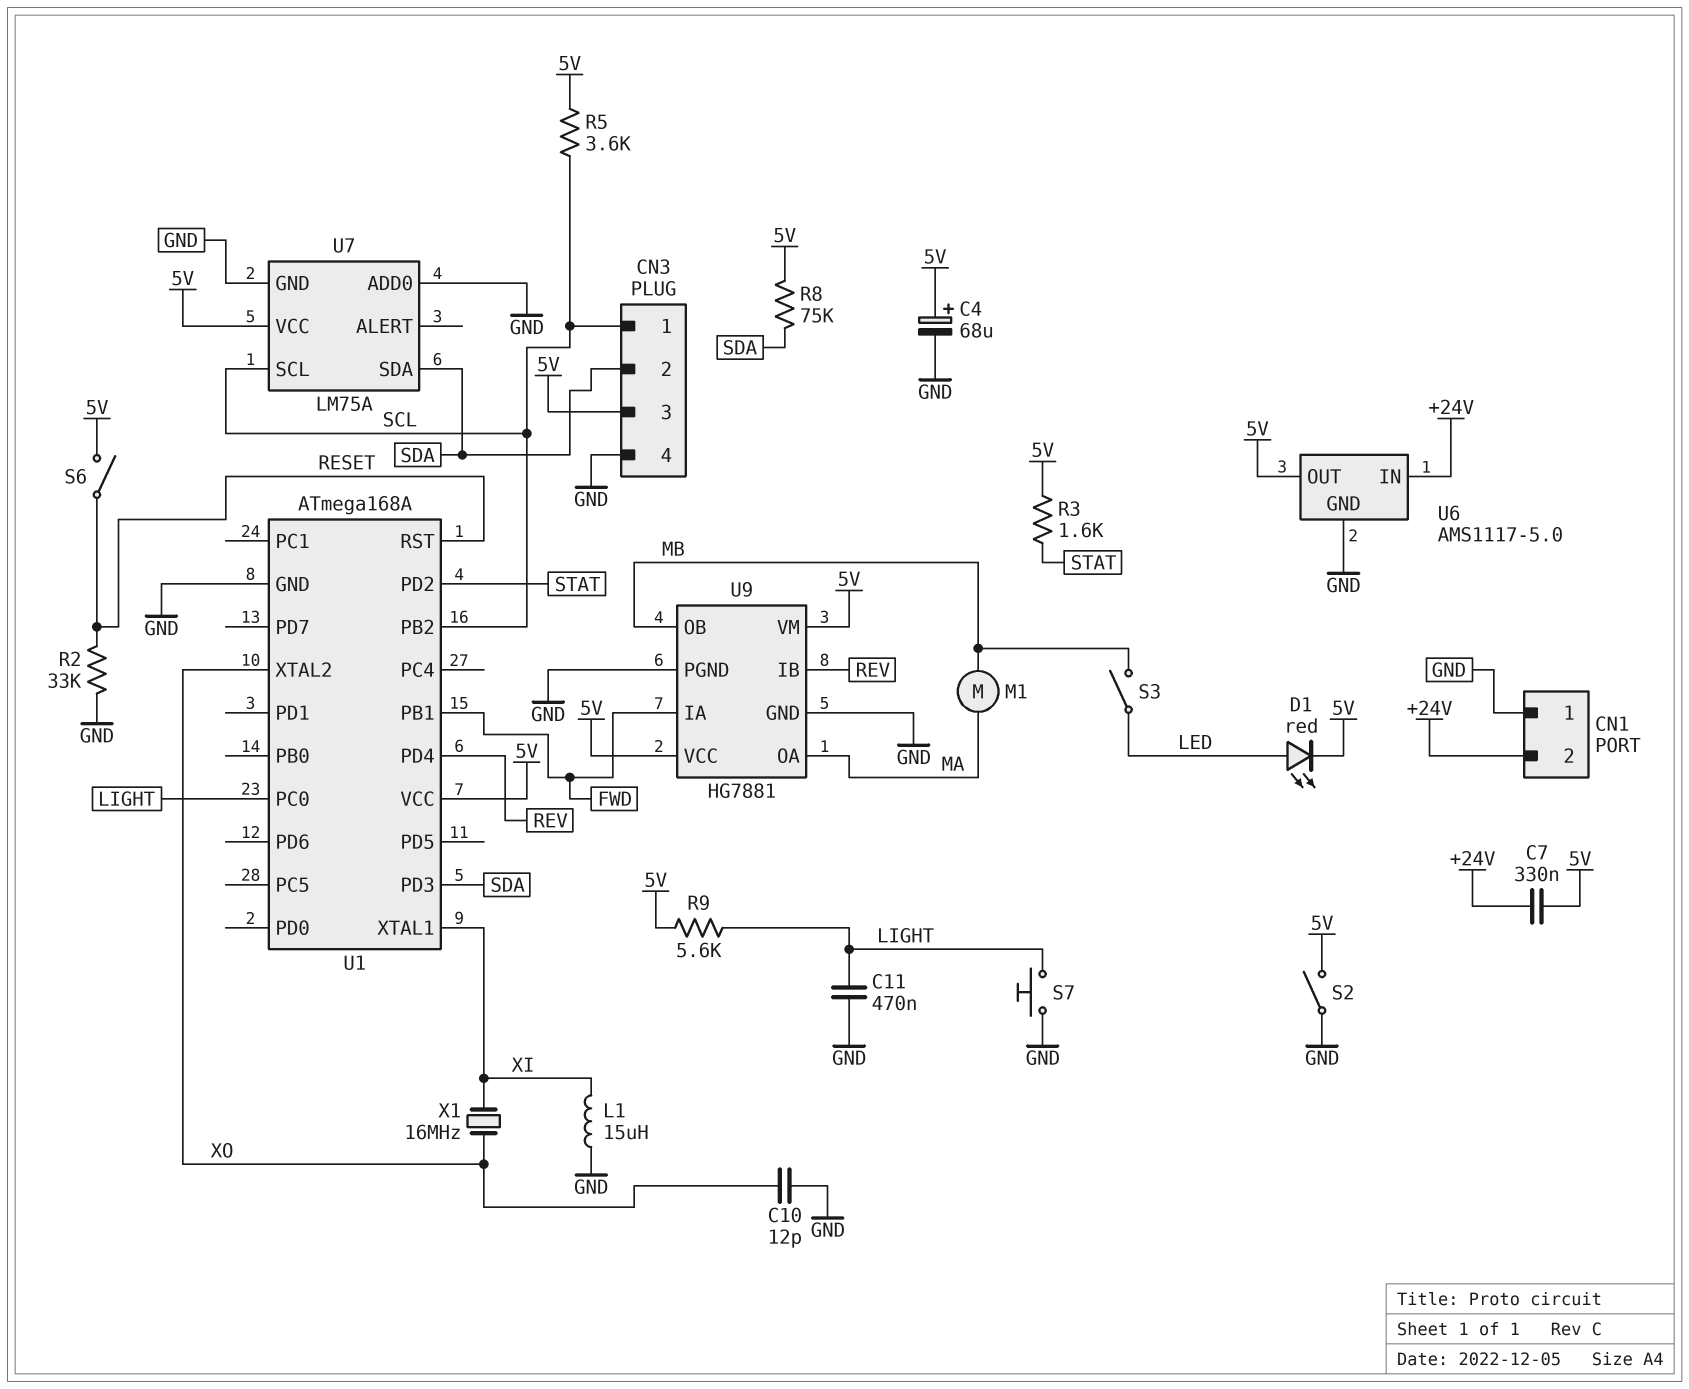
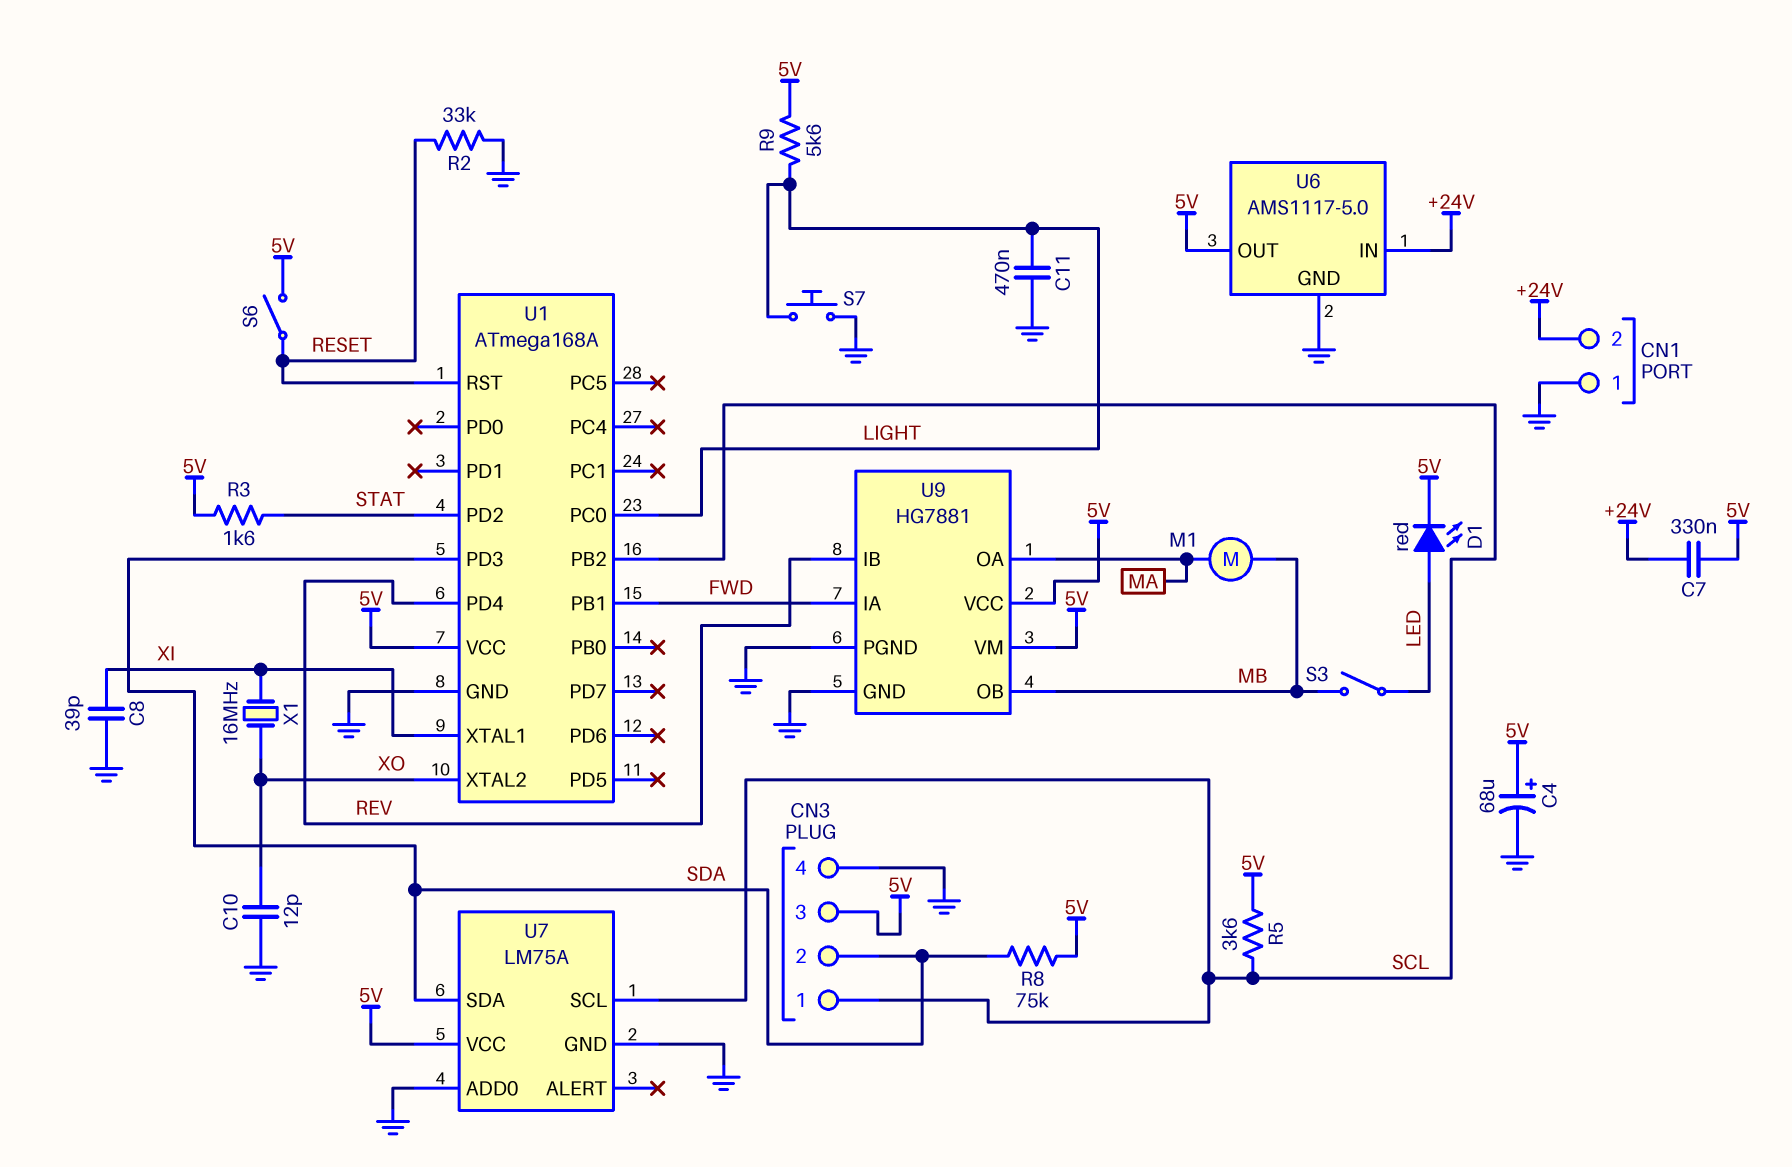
C8: none -> 39pF (GND, XI)
L1: 15uH (GND, XI) -> none
S2: switch (5V, GND) -> none

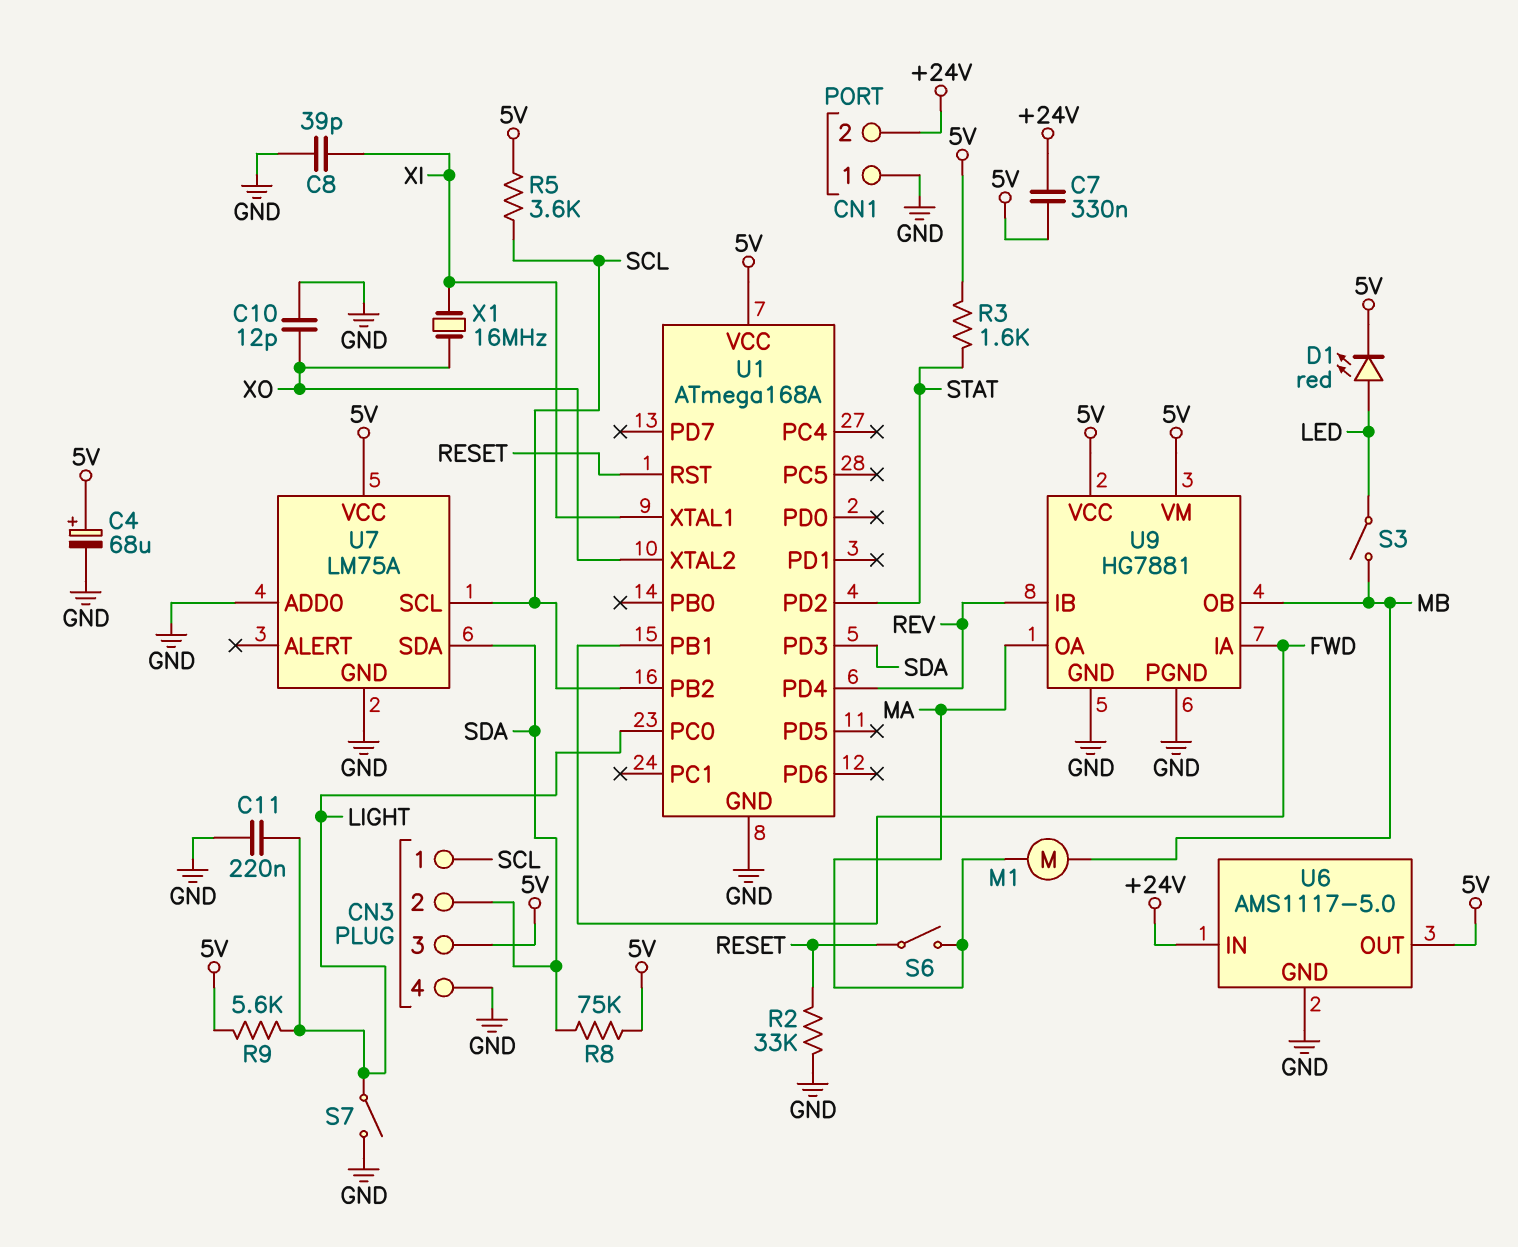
C11: 470nF (GND, LIGHT) -> 220nF (GND, LIGHT)
S6: switch (5V, RESET) -> switch (MA, RESET)
S7: button (GND, LIGHT) -> switch (GND, LIGHT)

